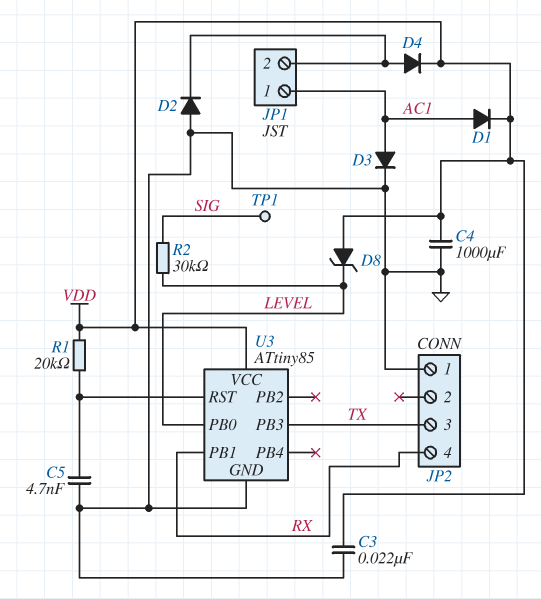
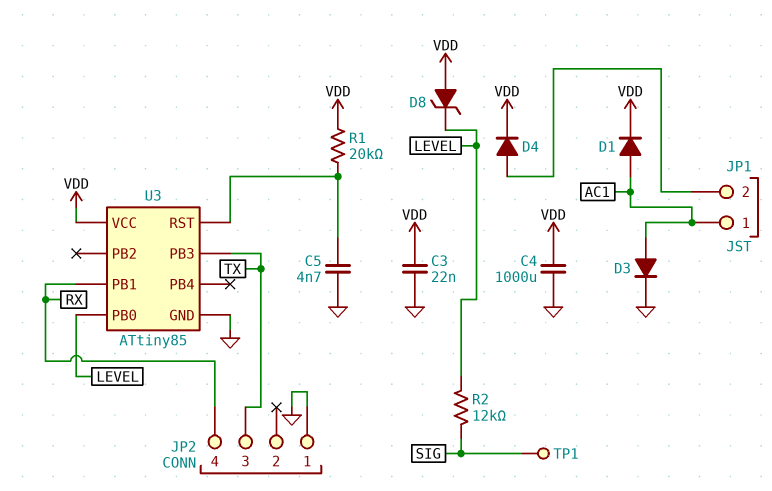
D2: diode (A GND, K JP1/2) -> none
R2: 30k (LEVEL, SIG) -> 12k (LEVEL, SIG)

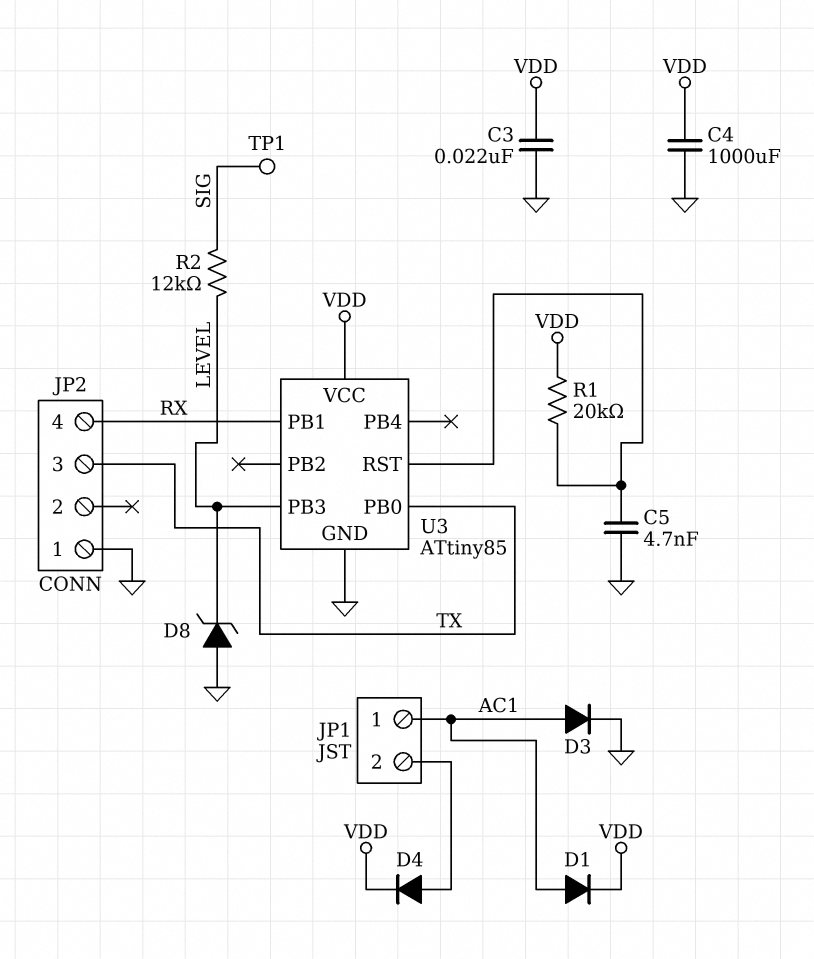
D8: zener (A VDD, K LEVEL) -> zener (A GND, K LEVEL)
U3 pin PB0: LEVEL -> TX
U3 pin PB3: TX -> LEVEL

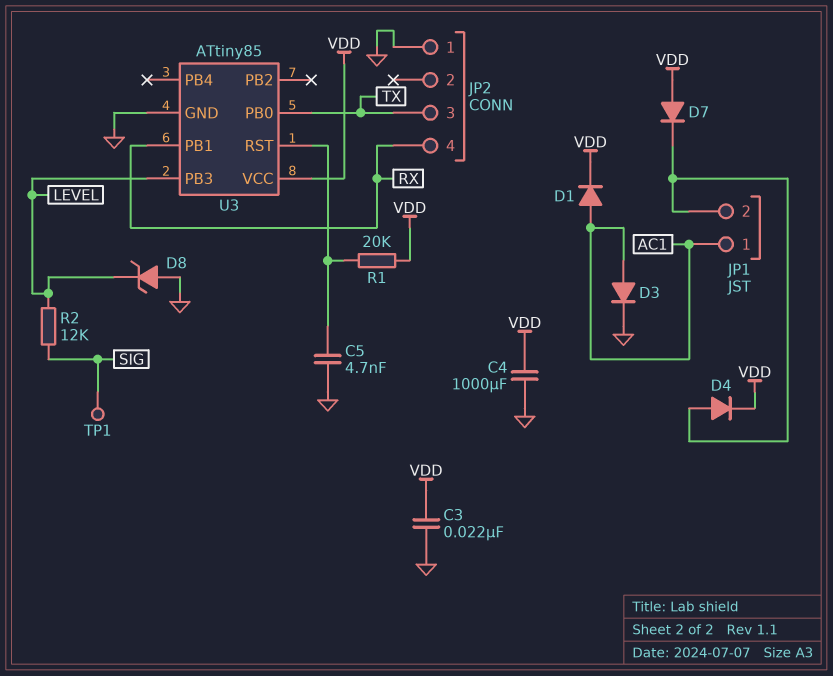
D7: none -> diode (A VDD, K JP1/2)

